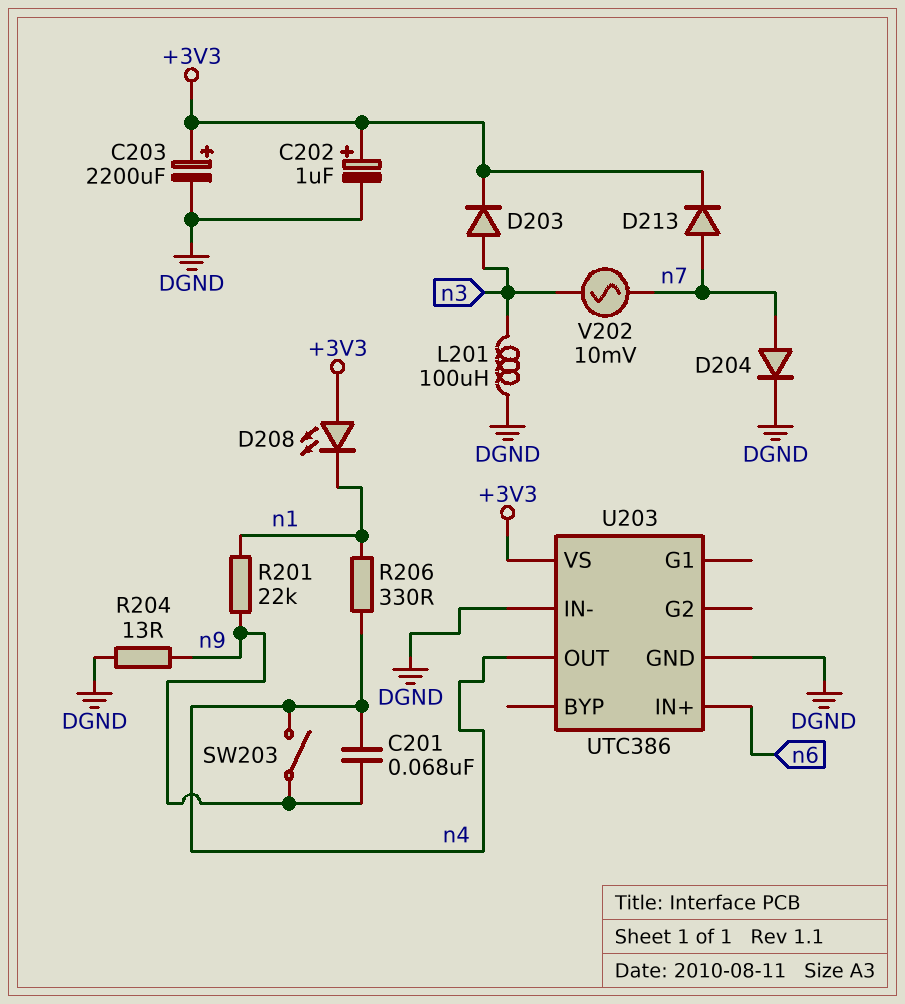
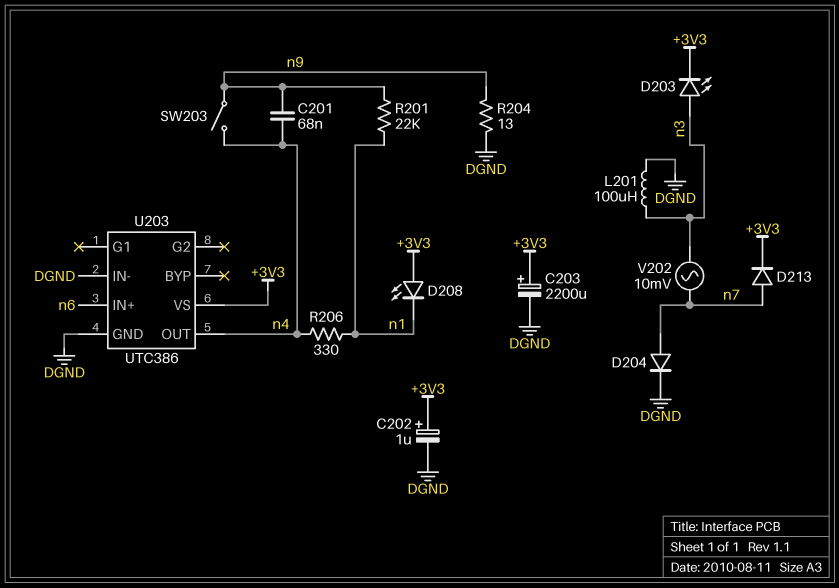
D203: diode (A n3, K +3V3) -> LED (A n3, K +3V3)

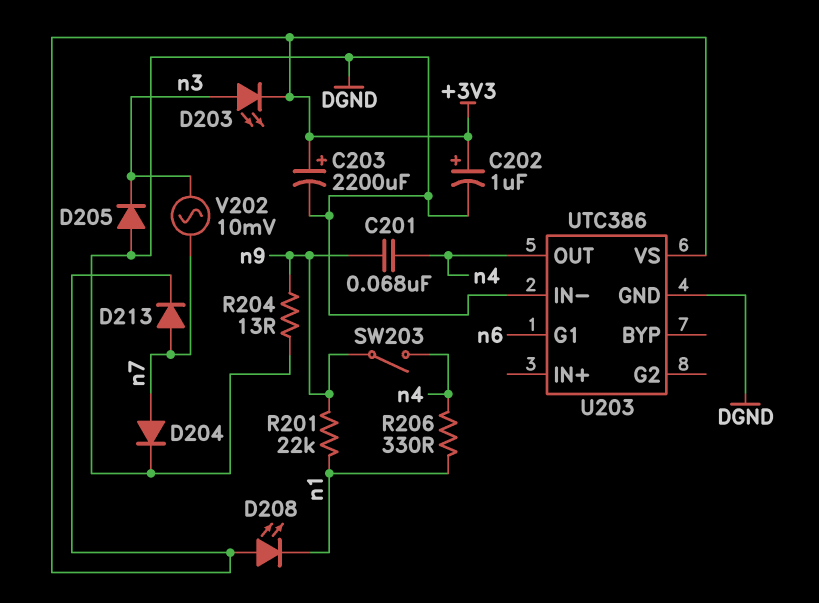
D205: none -> diode (A DGND, K n3)
L201: 100uH (DGND, n3) -> none
U203 pin G1: none -> n6
U203 pin IN+: n6 -> none

